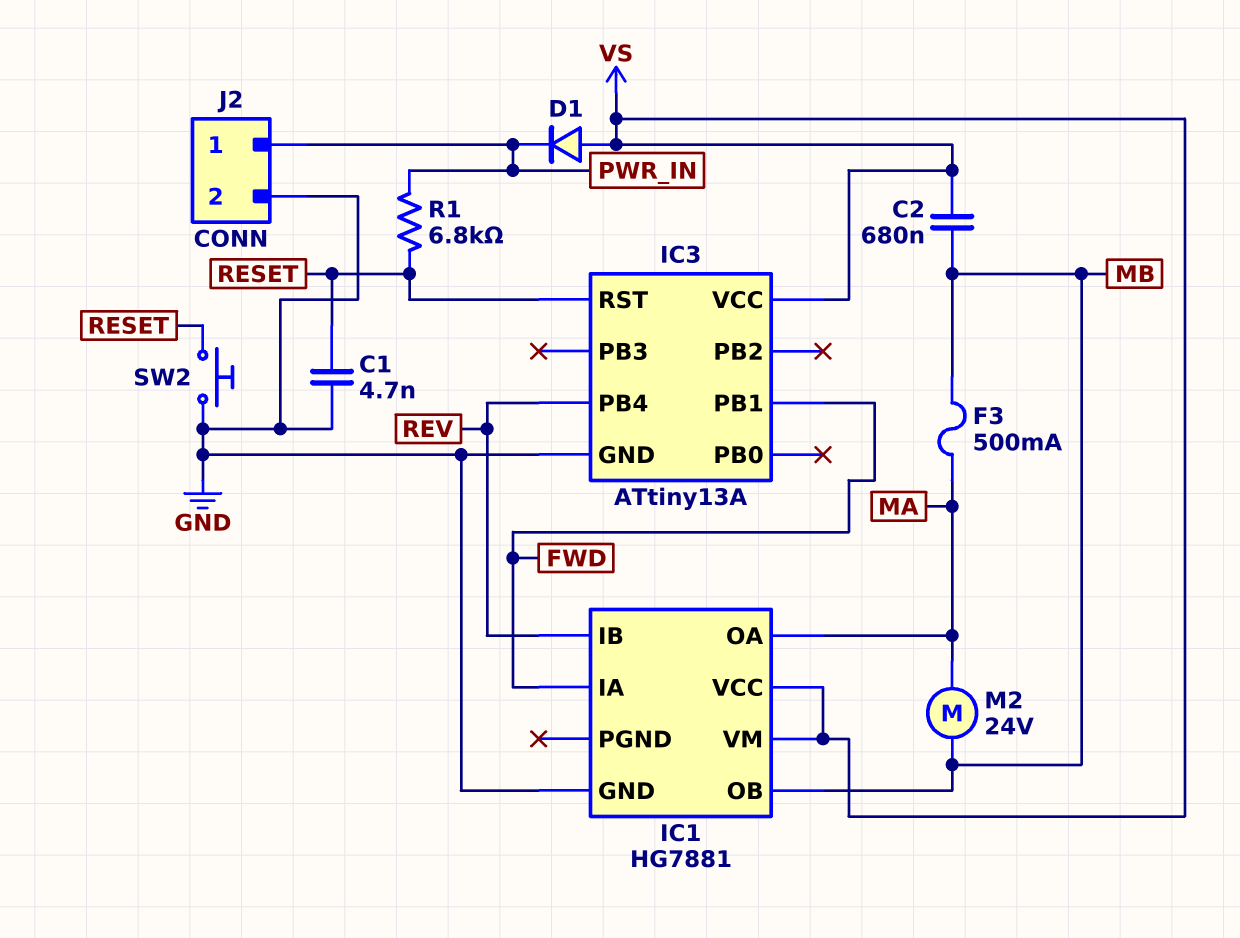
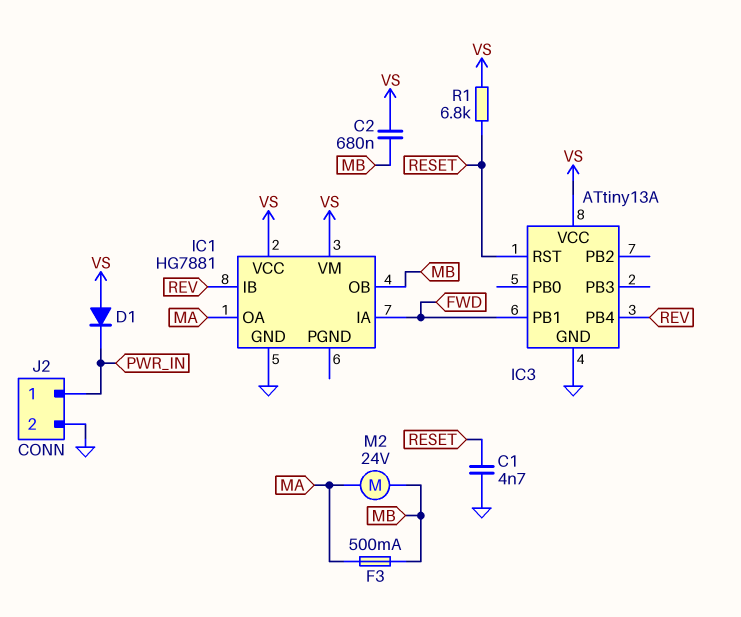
R1: 6.8k (PWR_IN, RESET) -> 6.8k (RESET, VS)
SW2: button (GND, RESET) -> none

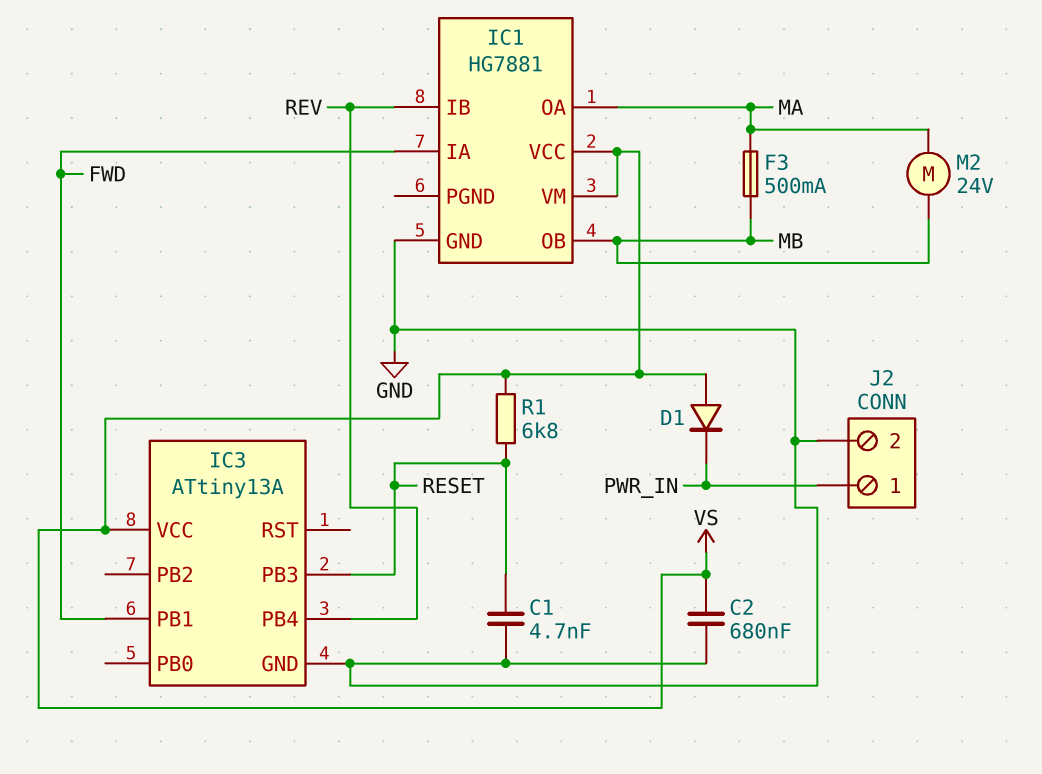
C2: 680nF (MB, VS) -> 680nF (GND, VS)
IC3 pin PB3: none -> RESET
IC3 pin RST: RESET -> none

